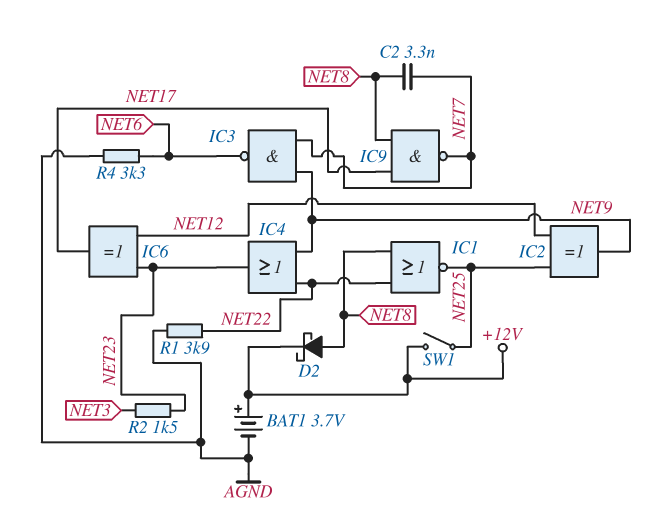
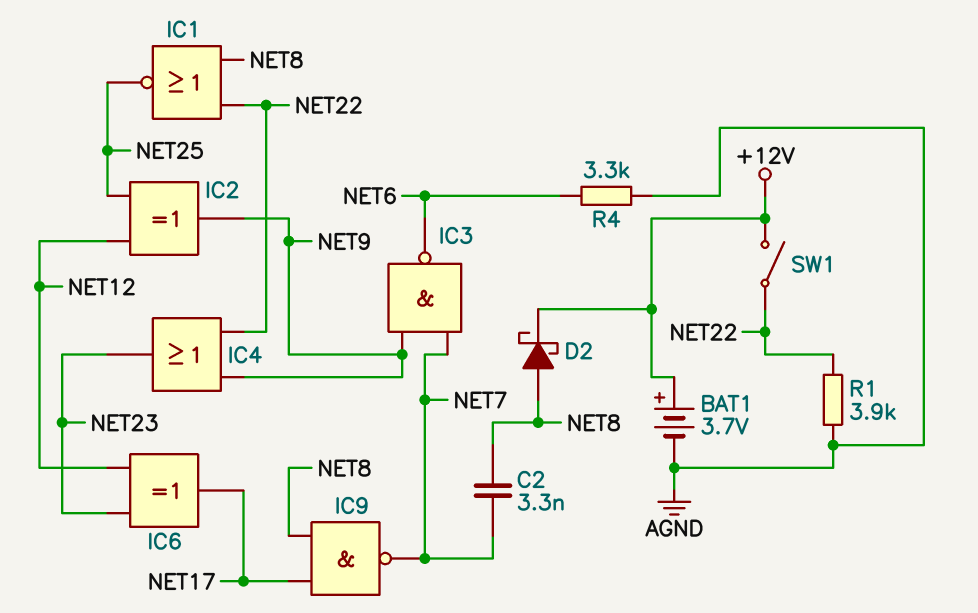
R2: 1.5k (NET3, NET23) -> none
SW1: switch (+12V, NET25) -> switch (+12V, NET22)

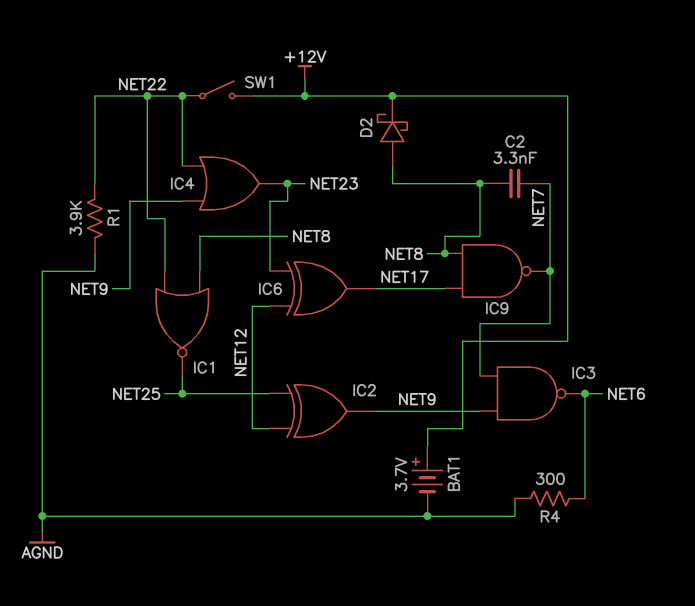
R4: 3.3k (AGND, NET6) -> 300 (AGND, NET6)

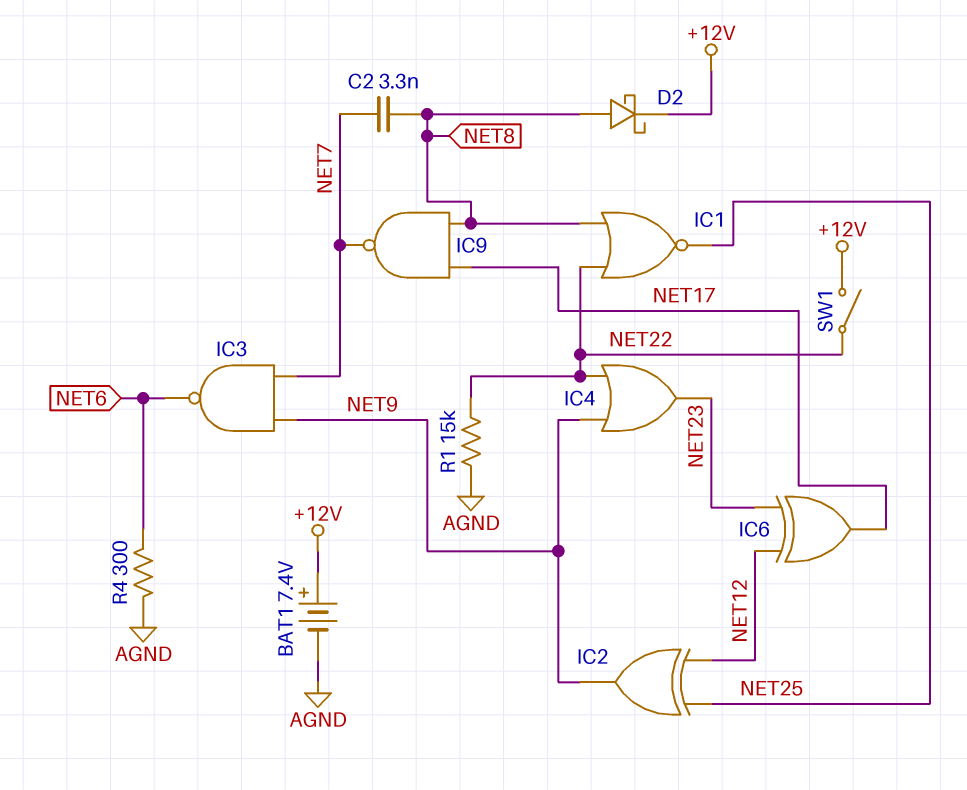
BAT1: 3.7V (plus +12V, minus AGND) -> 7.4V (plus +12V, minus AGND)
R1: 3.9k (AGND, NET22) -> 15k (AGND, NET22)

